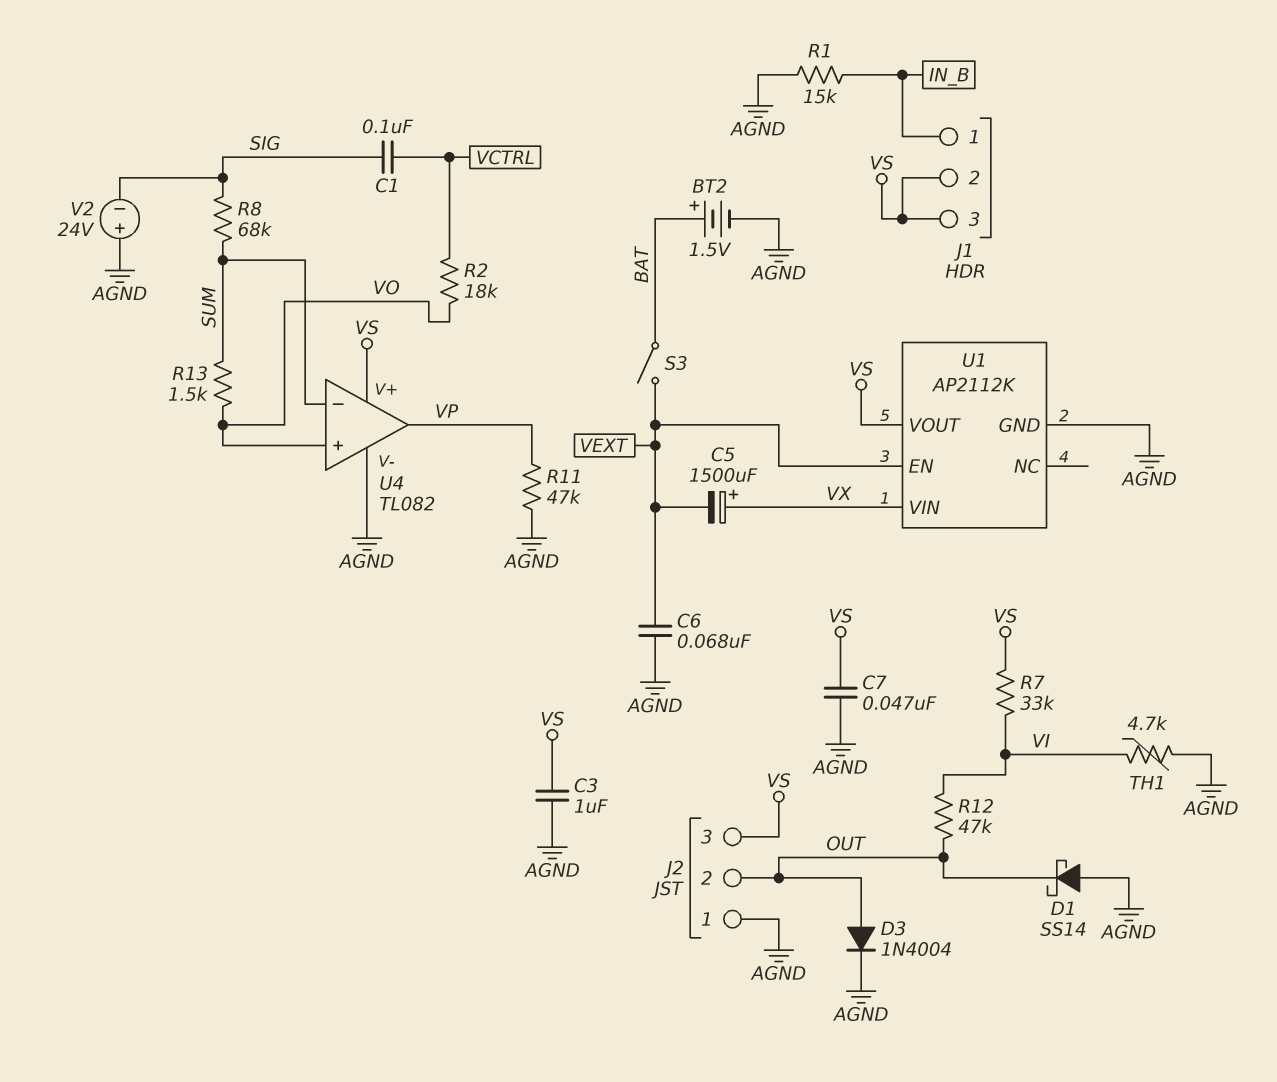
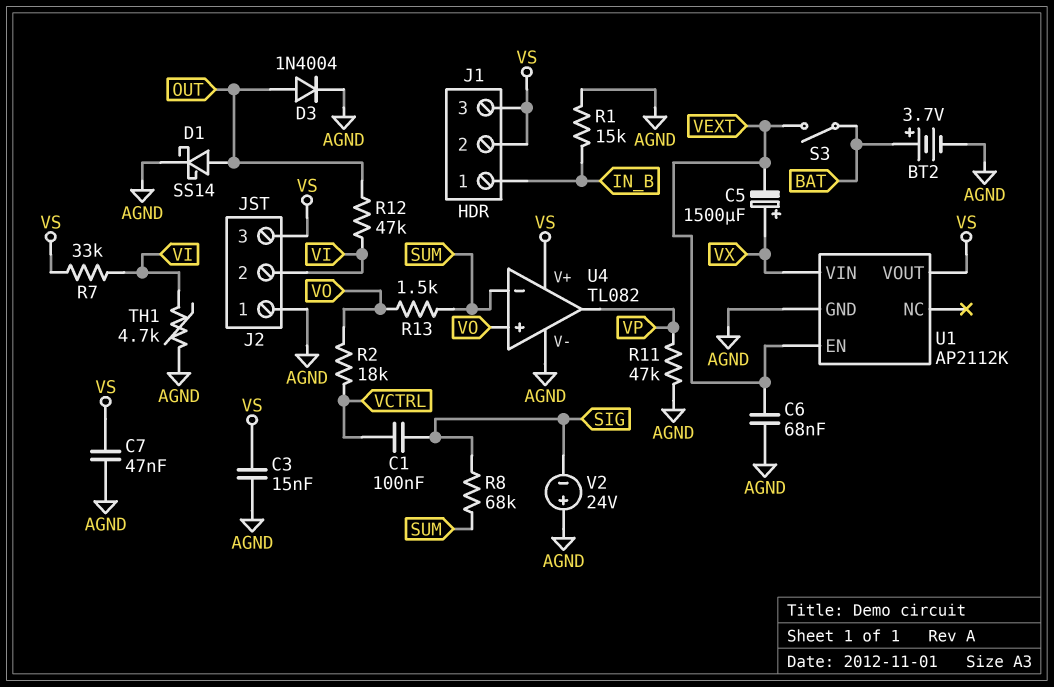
BT2: 1.5V (plus BAT, minus AGND) -> 3.7V (plus BAT, minus AGND)
C3: 1uF (AGND, VS) -> 15nF (AGND, VS)
D1: schottky SS14 (A AGND, K OUT) -> schottky SS14 (A OUT, K AGND)
J2 pin 2: OUT -> VI

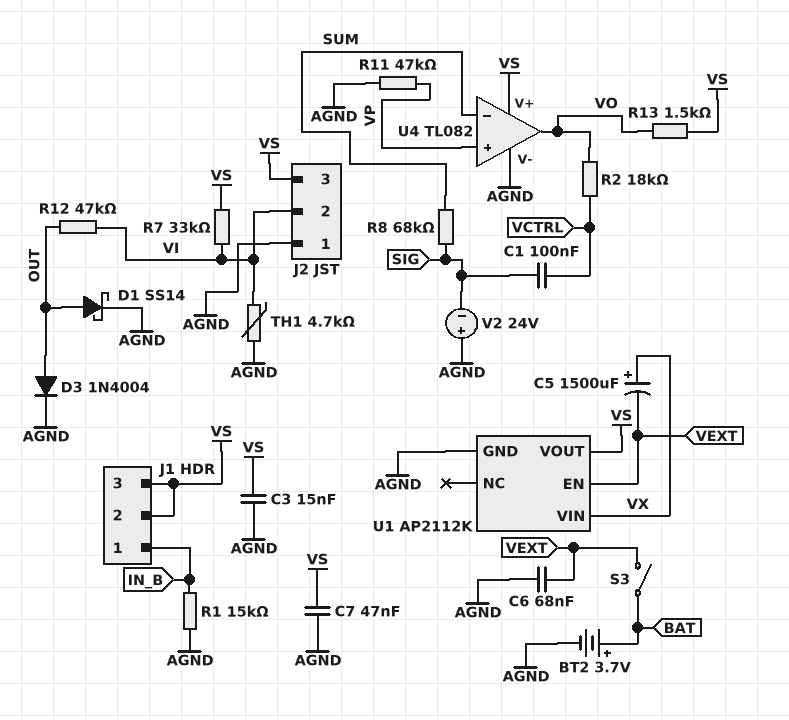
R13: 1.5k (SUM, VO) -> 1.5k (VO, VS)
U4 pin in+: VO -> VP
U4 pin out: VP -> VO

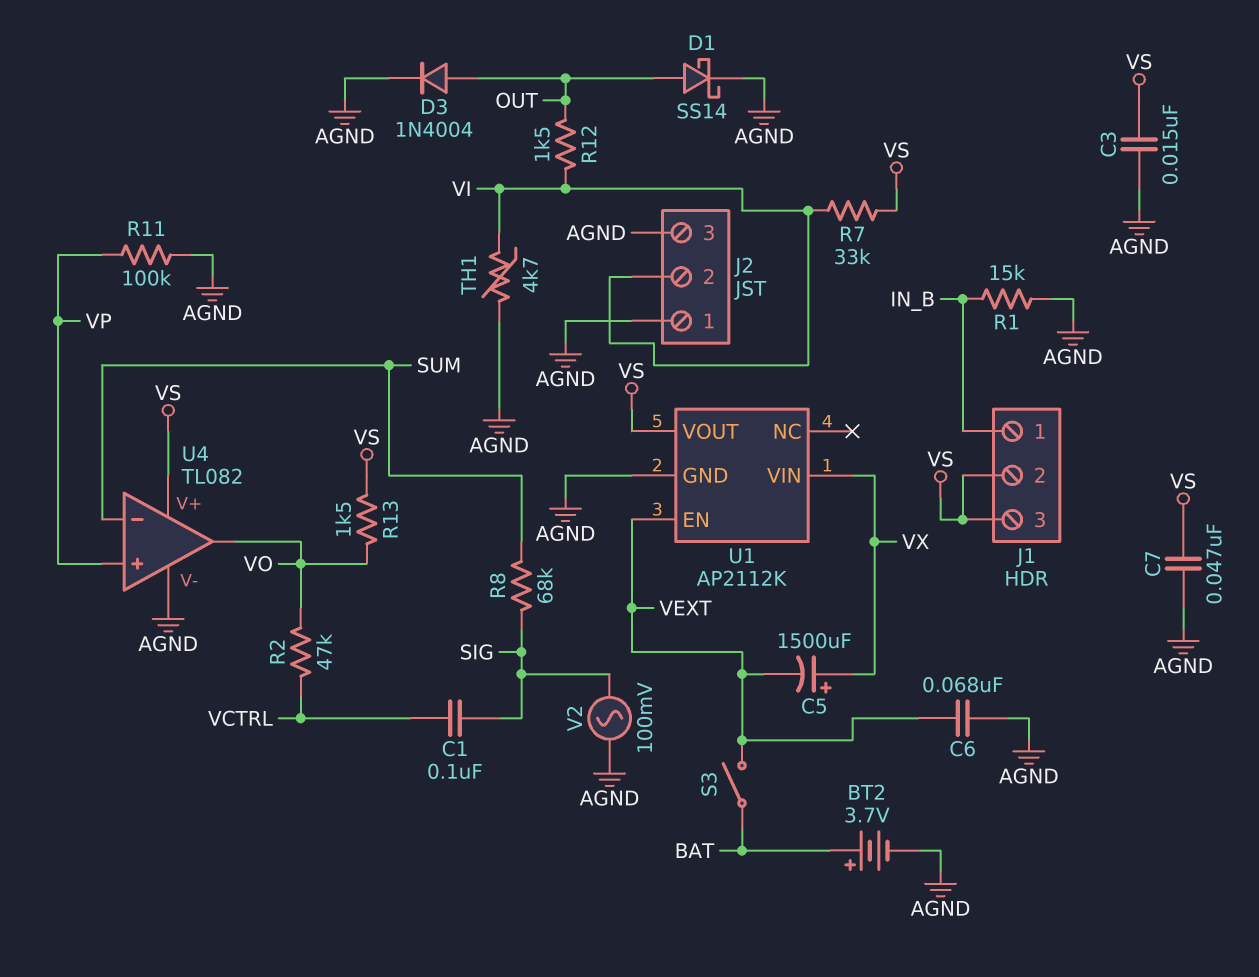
J2 pin 3: VS -> AGND
R2: 18k (VCTRL, VO) -> 47k (VCTRL, VO)
R11: 47k (AGND, VP) -> 100k (AGND, VP)
R12: 47k (OUT, VI) -> 1.5k (OUT, VI)
V2: 24V (plus AGND, minus SIG) -> AC 100mV (AGND, SIG)

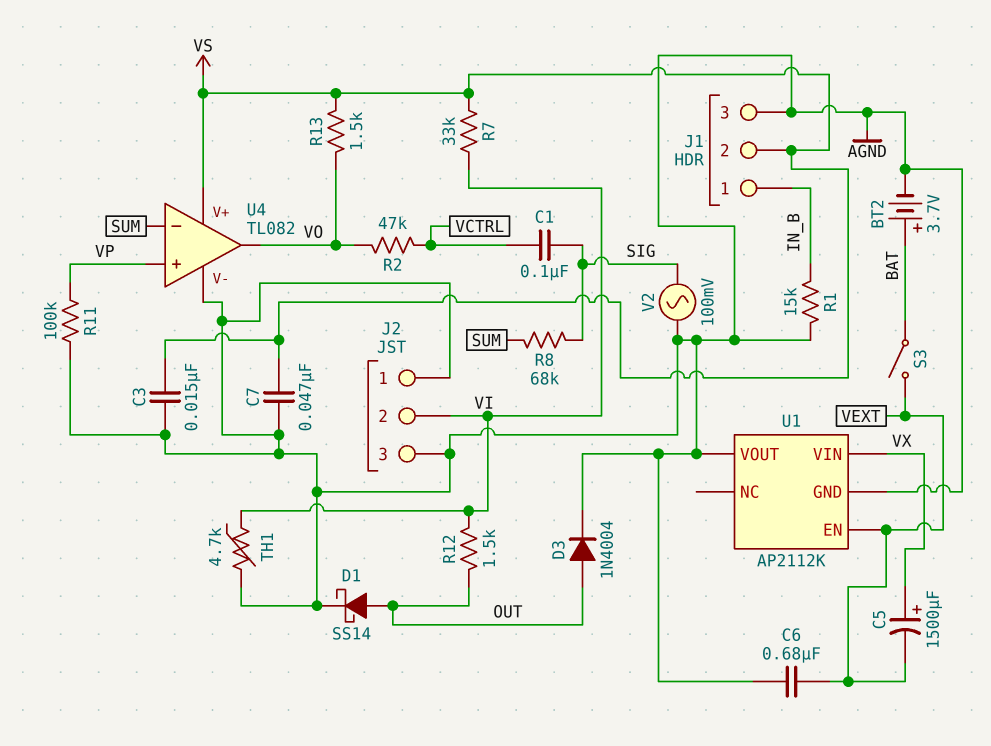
C6: 68nF (AGND, VEXT) -> 680nF (AGND, VEXT)
J1 pin 3: VS -> AGND
U1 pin VOUT: VS -> AGND

